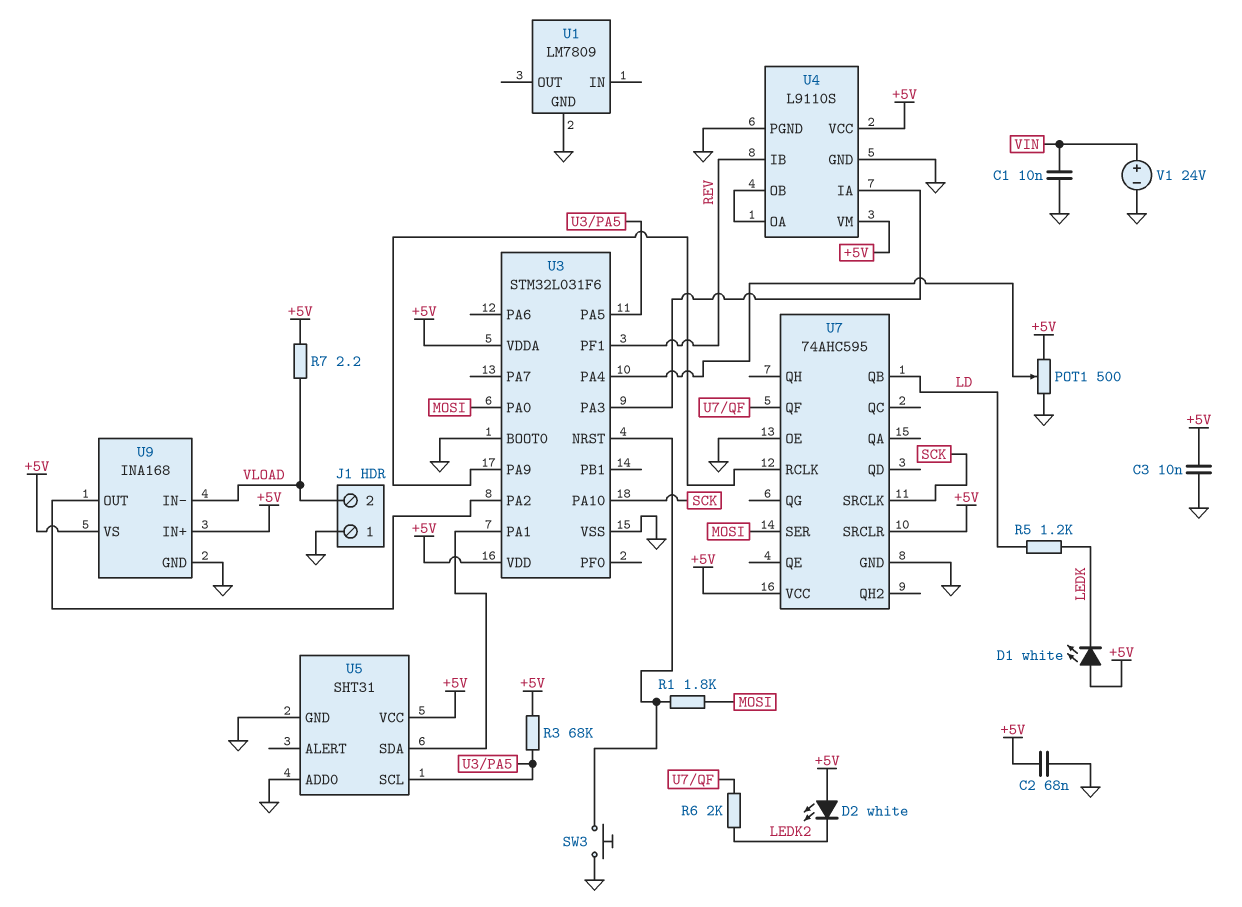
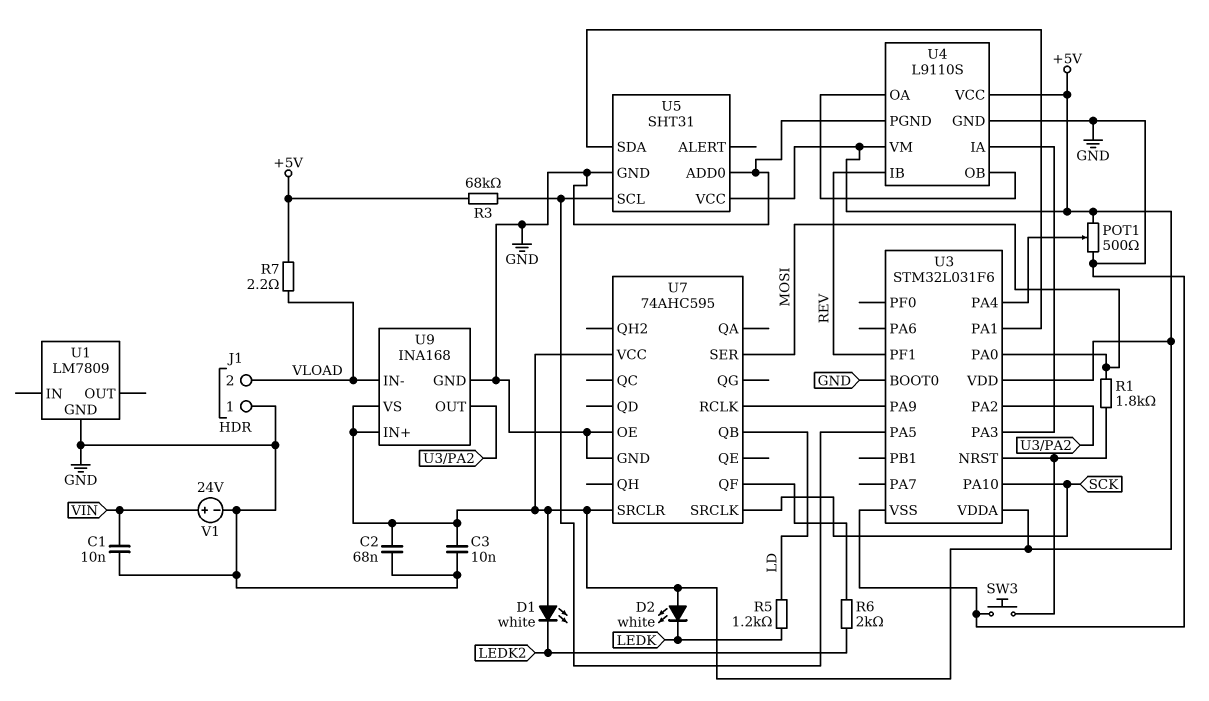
D1: LED white (A +5V, K LEDK) -> LED white (A +5V, K LEDK2)
D2: LED white (A +5V, K LEDK2) -> LED white (A +5V, K LEDK)

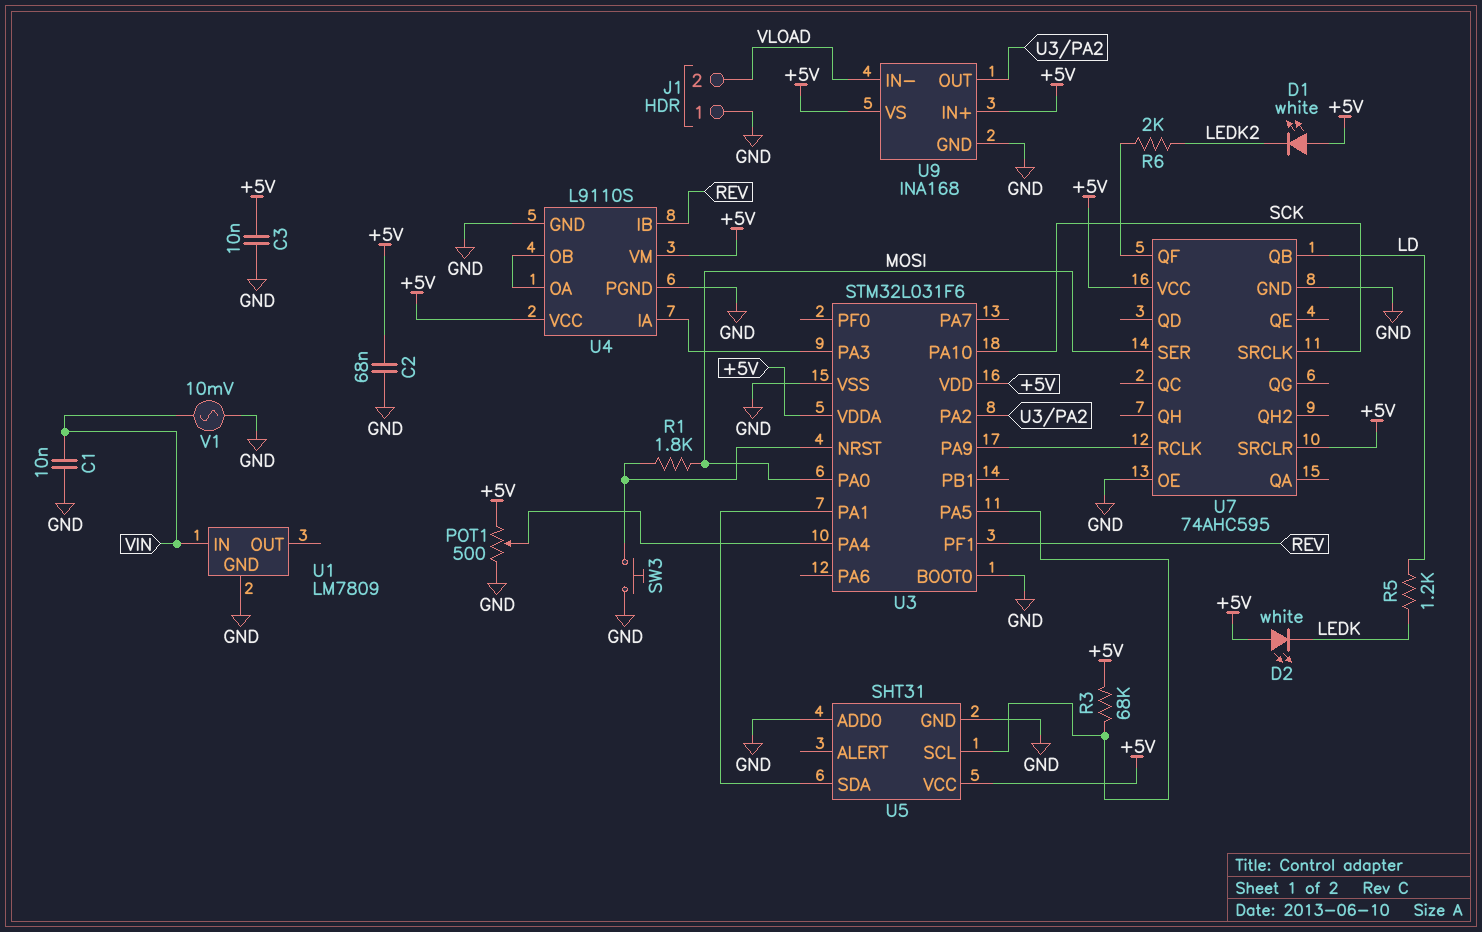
R7: 2.2 (+5V, VLOAD) -> none
U1 pin IN: none -> VIN
V1: 24V (plus VIN, minus GND) -> AC 10mV (GND, VIN)

